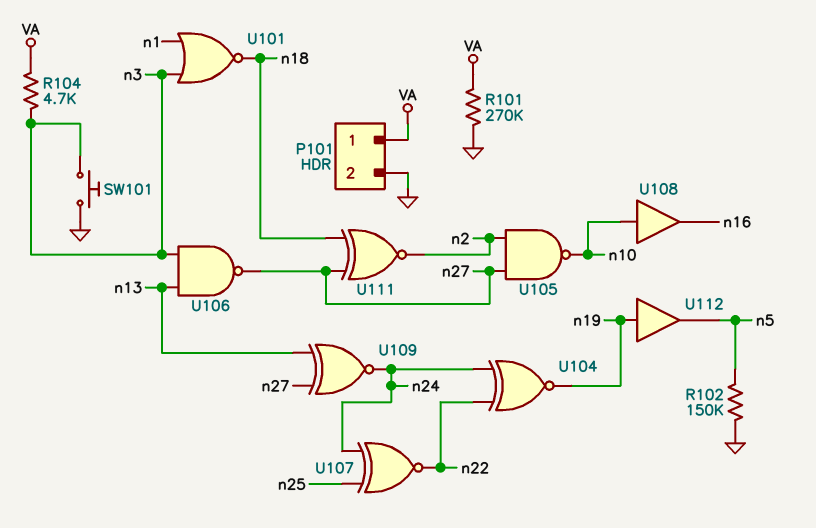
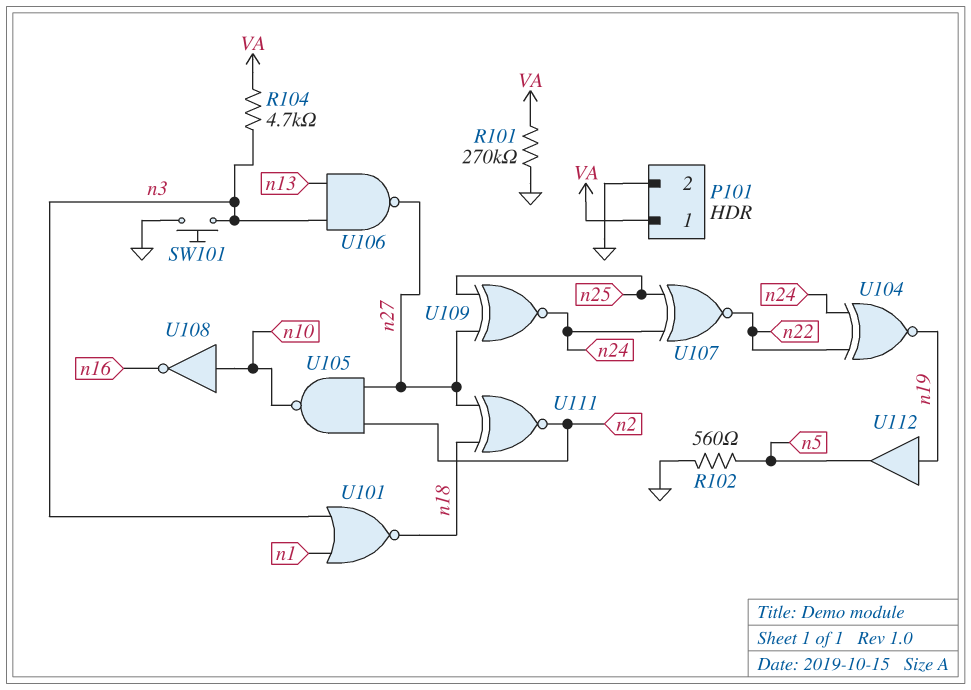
R102: 150k (GND, n5) -> 560 (GND, n5)
U108: buffer (in n10, out n16) -> NOT (in n10, out n16)
U109: XNOR (in n13, in n27, out n24) -> XNOR (in n25, in n27, out n24)

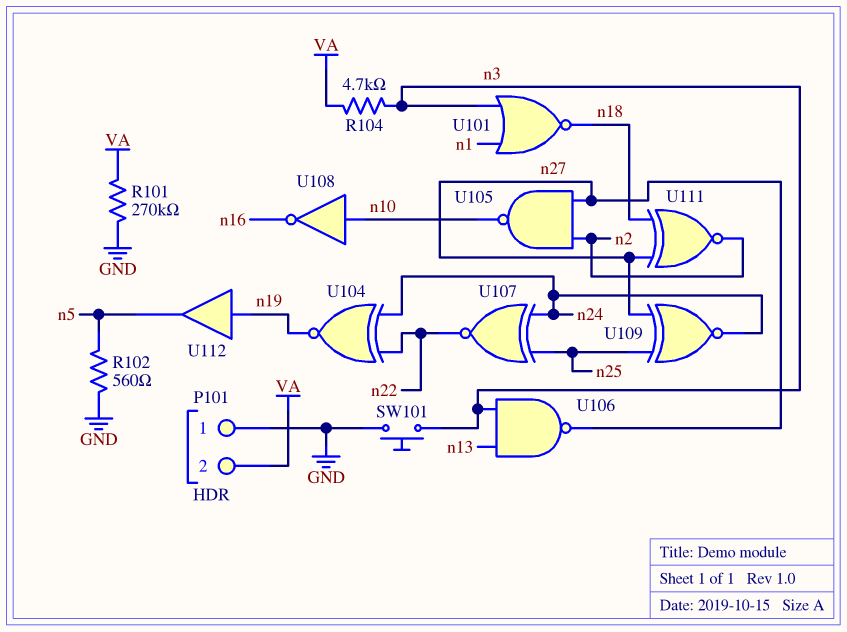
P101 pin 1: VA -> GND
P101 pin 2: GND -> VA

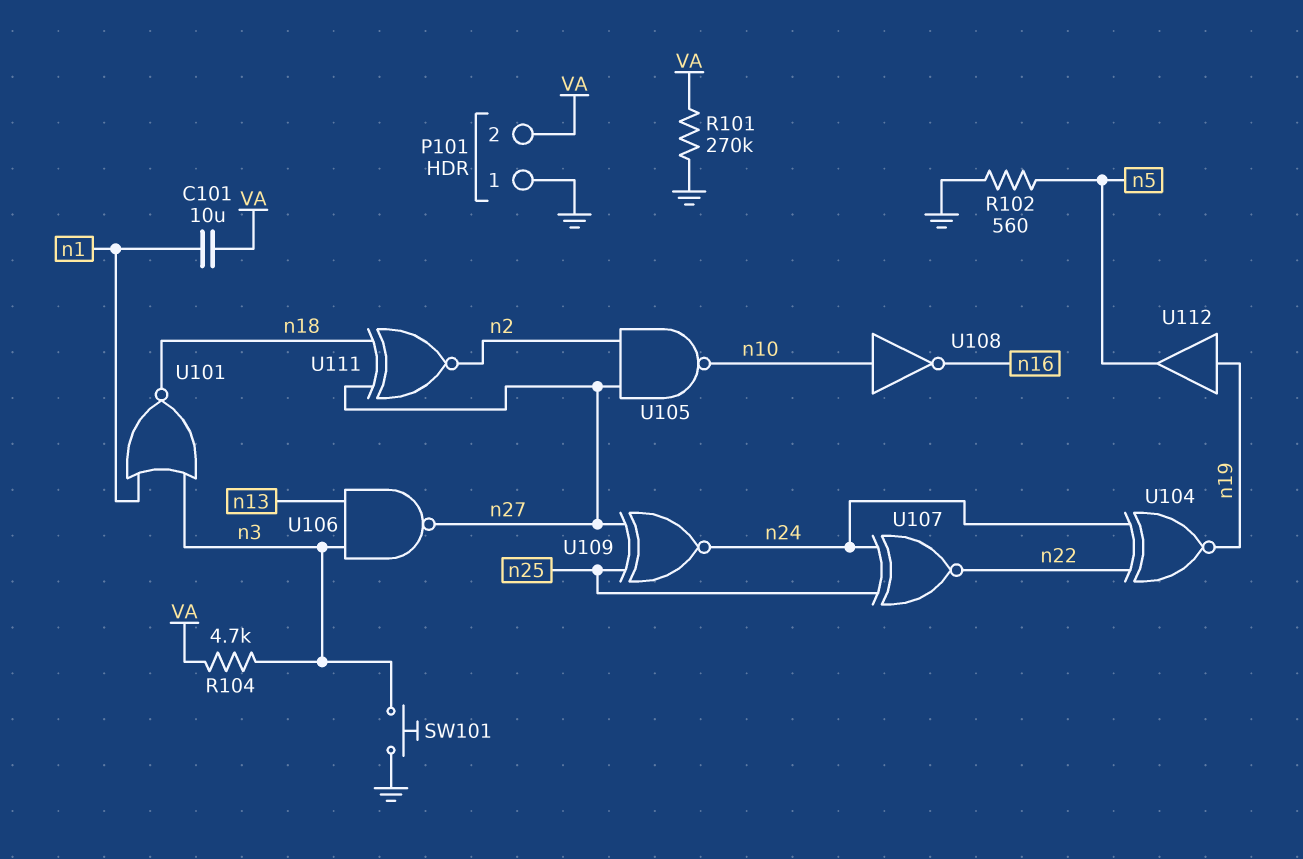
C101: none -> 10uF (VA, n1)

